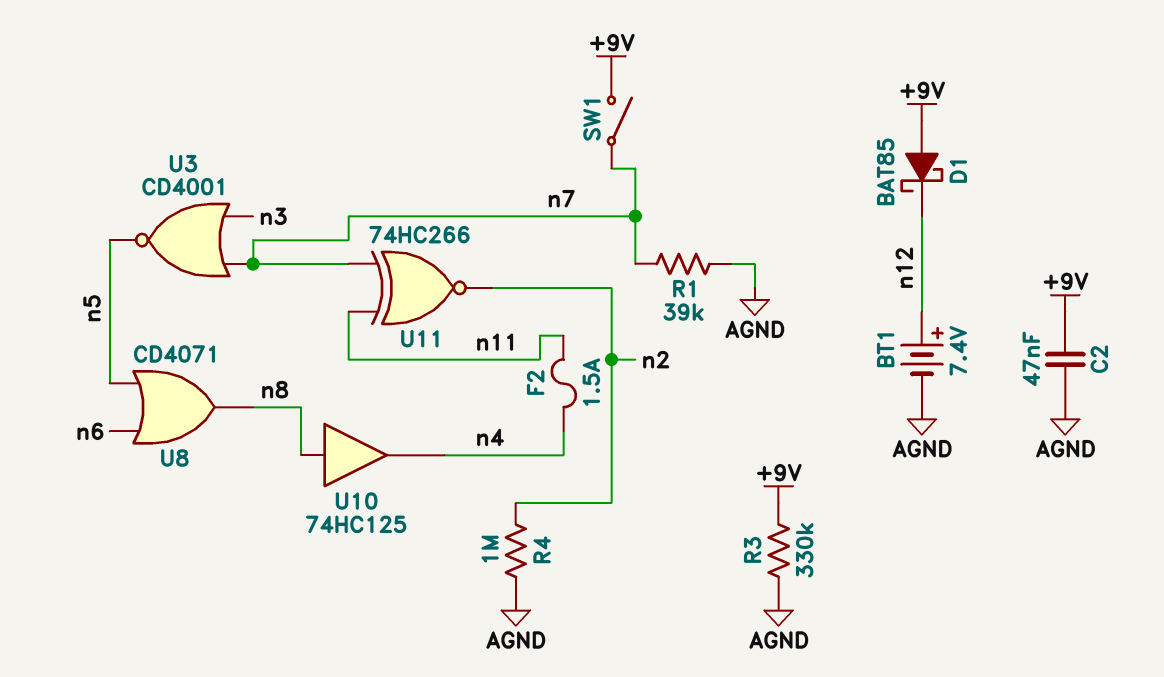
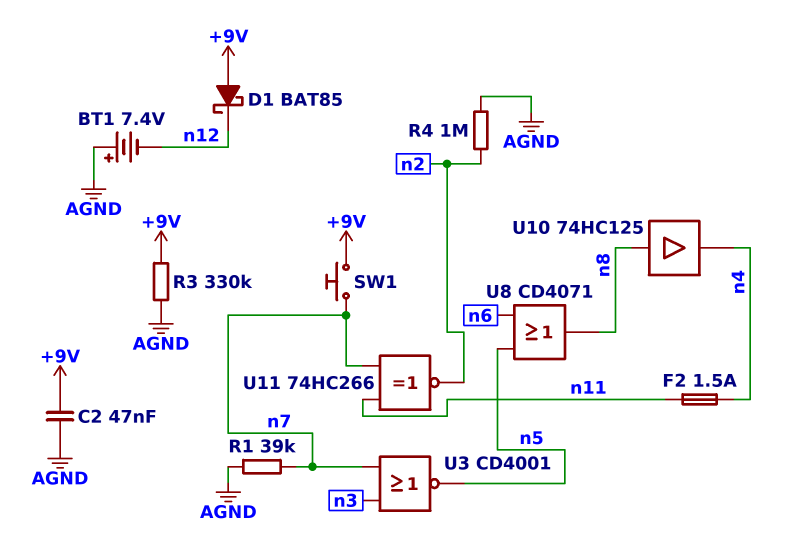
BT1: 7.4V (plus n12, minus AGND) -> 7.4V (plus AGND, minus n12)
SW1: switch (+9V, n7) -> button (+9V, n7)

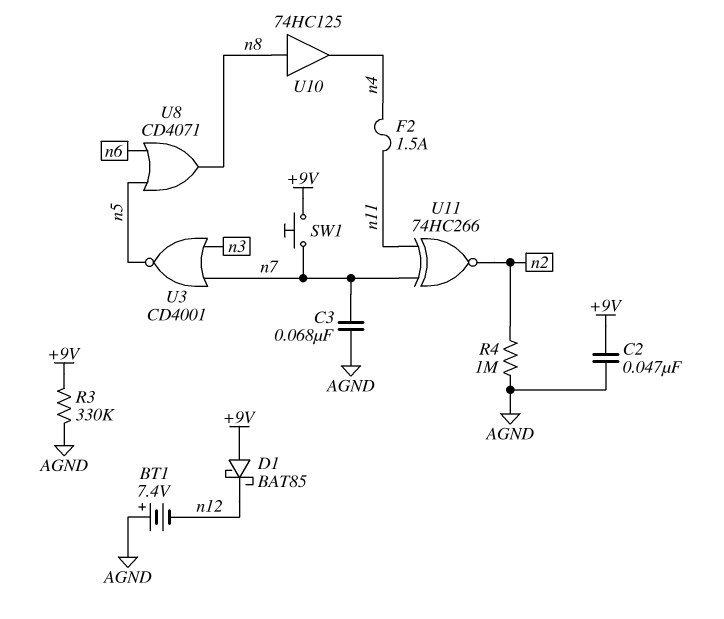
C3: none -> 68nF (AGND, n7)
R1: 39k (AGND, n7) -> none

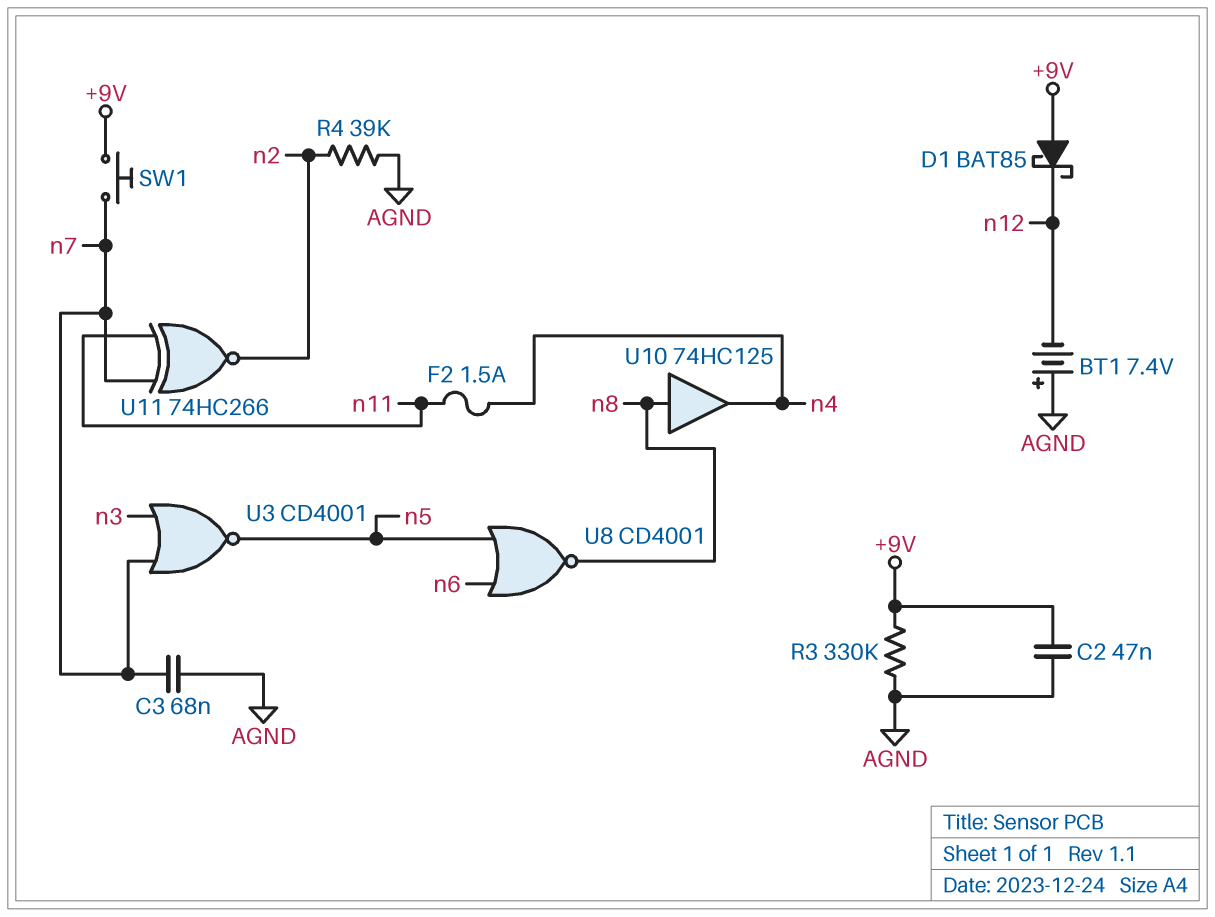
R4: 1M (AGND, n2) -> 39k (AGND, n2)
U8: OR CD4071 (in n5, in n6, out n8) -> NOR CD4001 (in n5, in n6, out n8)

